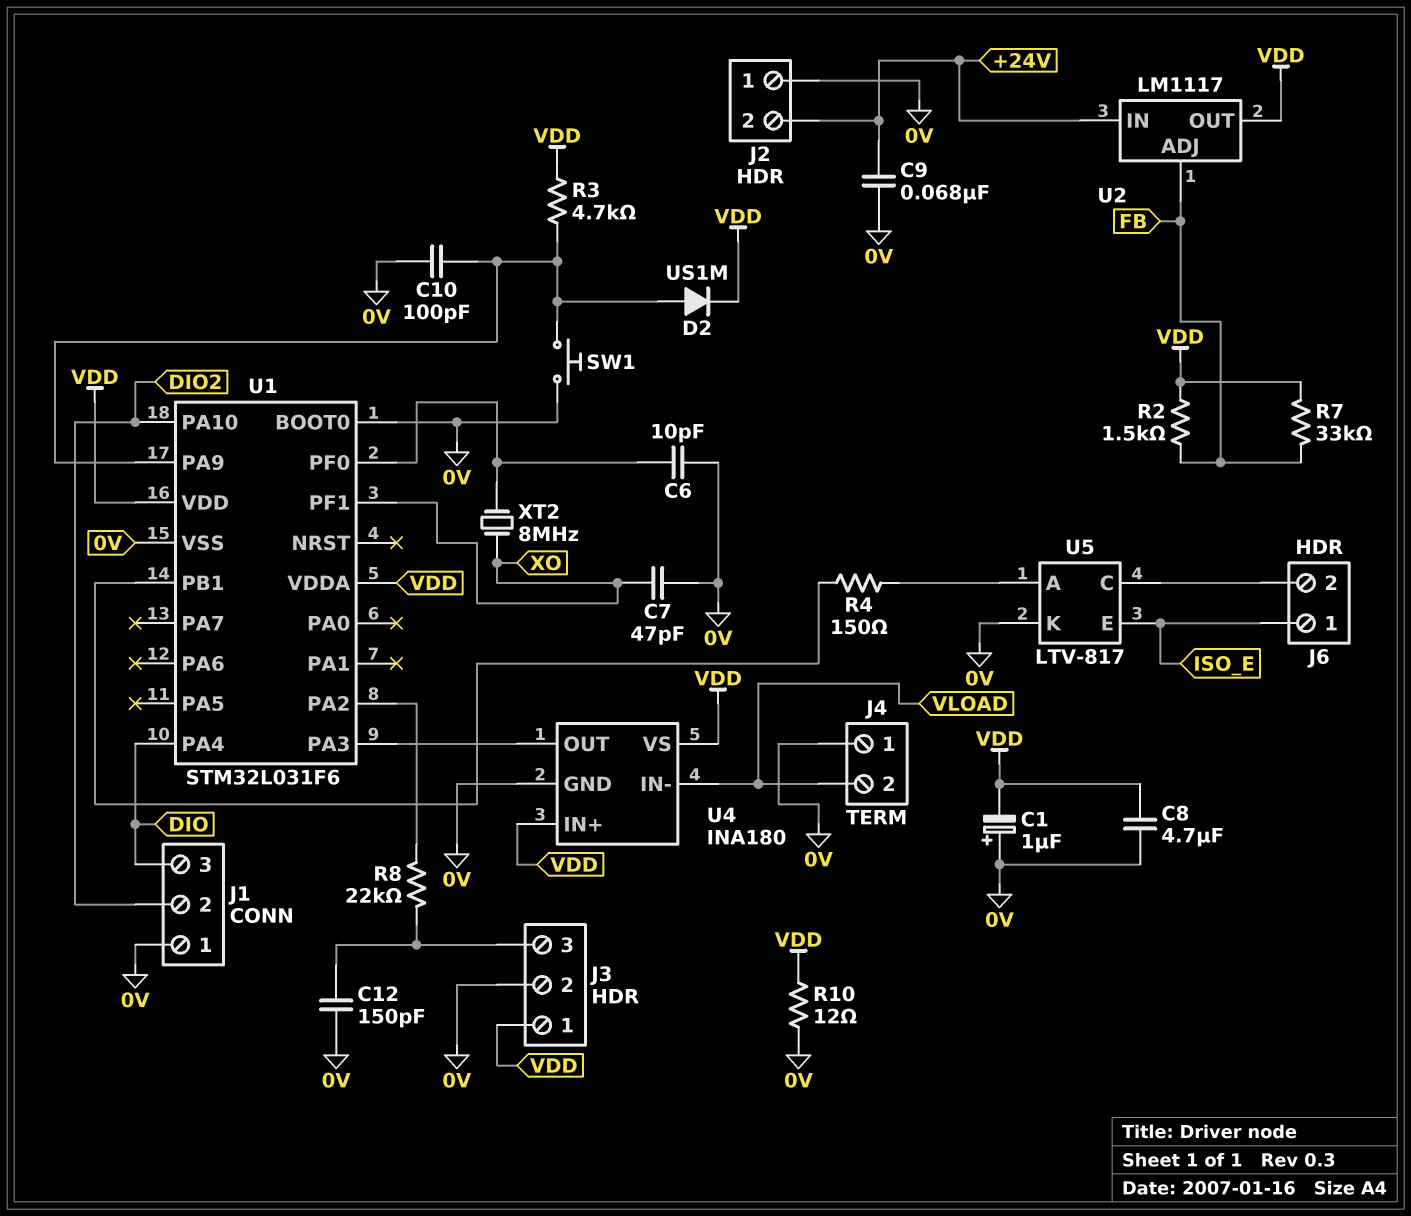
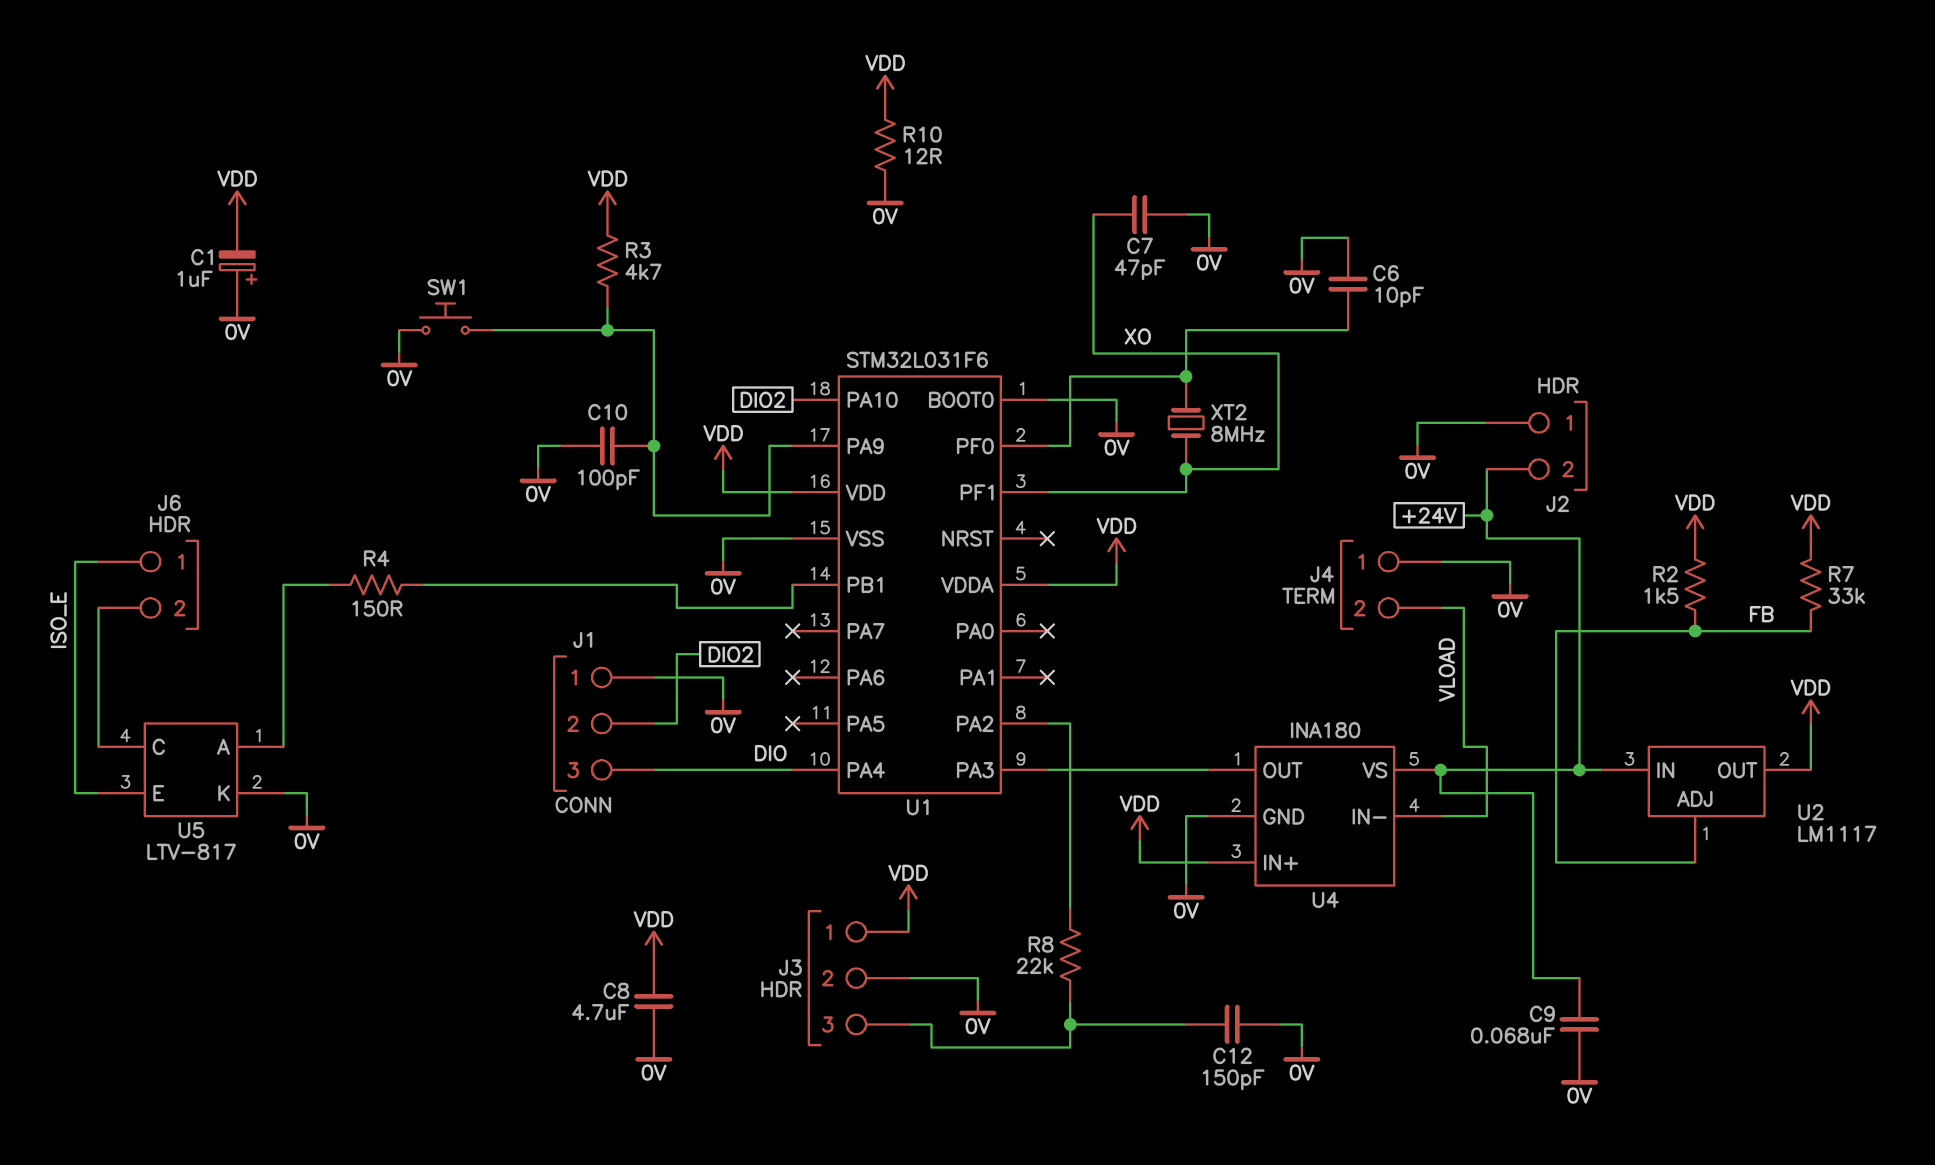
D2: diode US1M (A U1/PA9, K VDD) -> none
U4 pin VS: VDD -> +24V

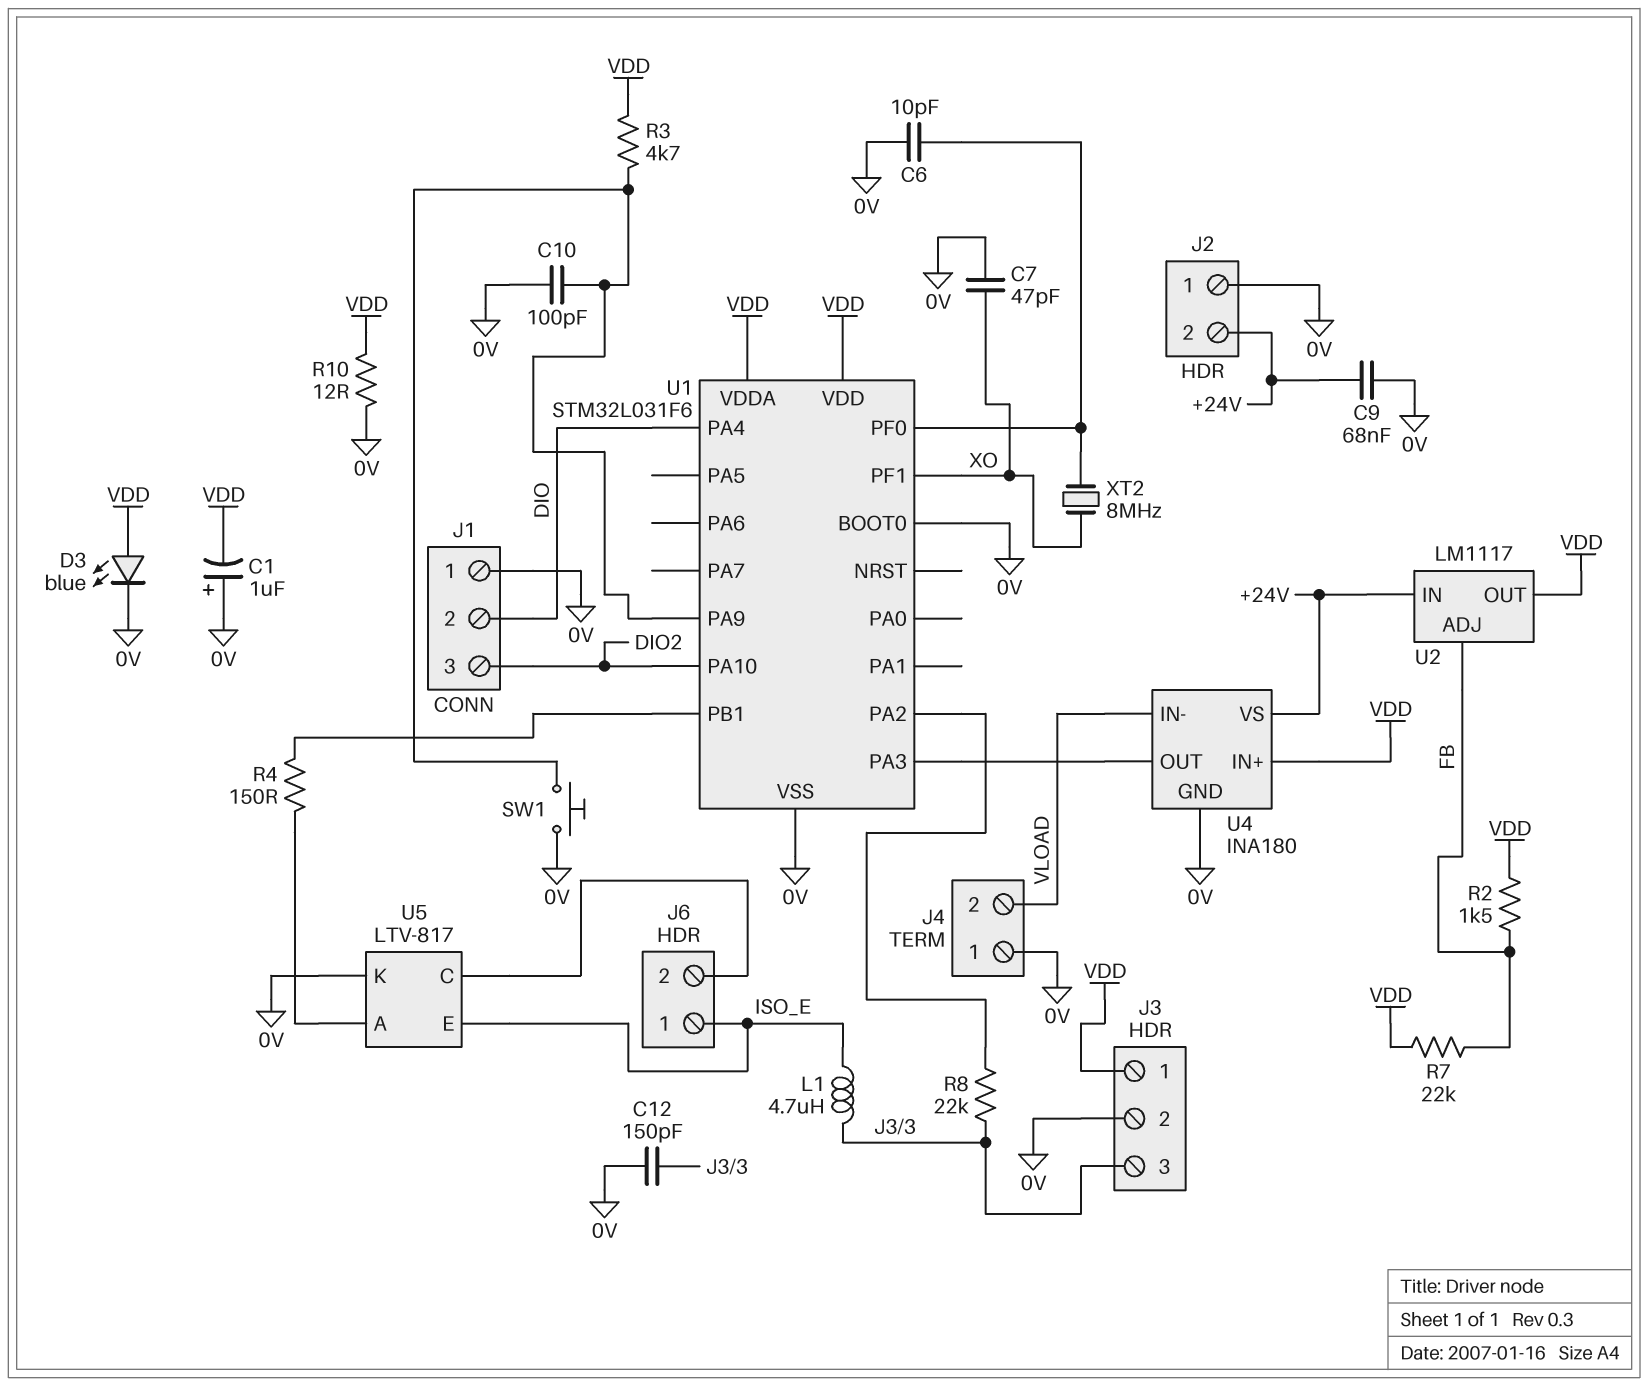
C8: 4.7uF (0V, VDD) -> none
D3: none -> LED blue (A VDD, K 0V)
J1 pin 2: DIO2 -> DIO
J1 pin 3: DIO -> DIO2
L1: none -> 4.7uH (ISO_E, J3/3)
R7: 33k (FB, VDD) -> 22k (FB, VDD)

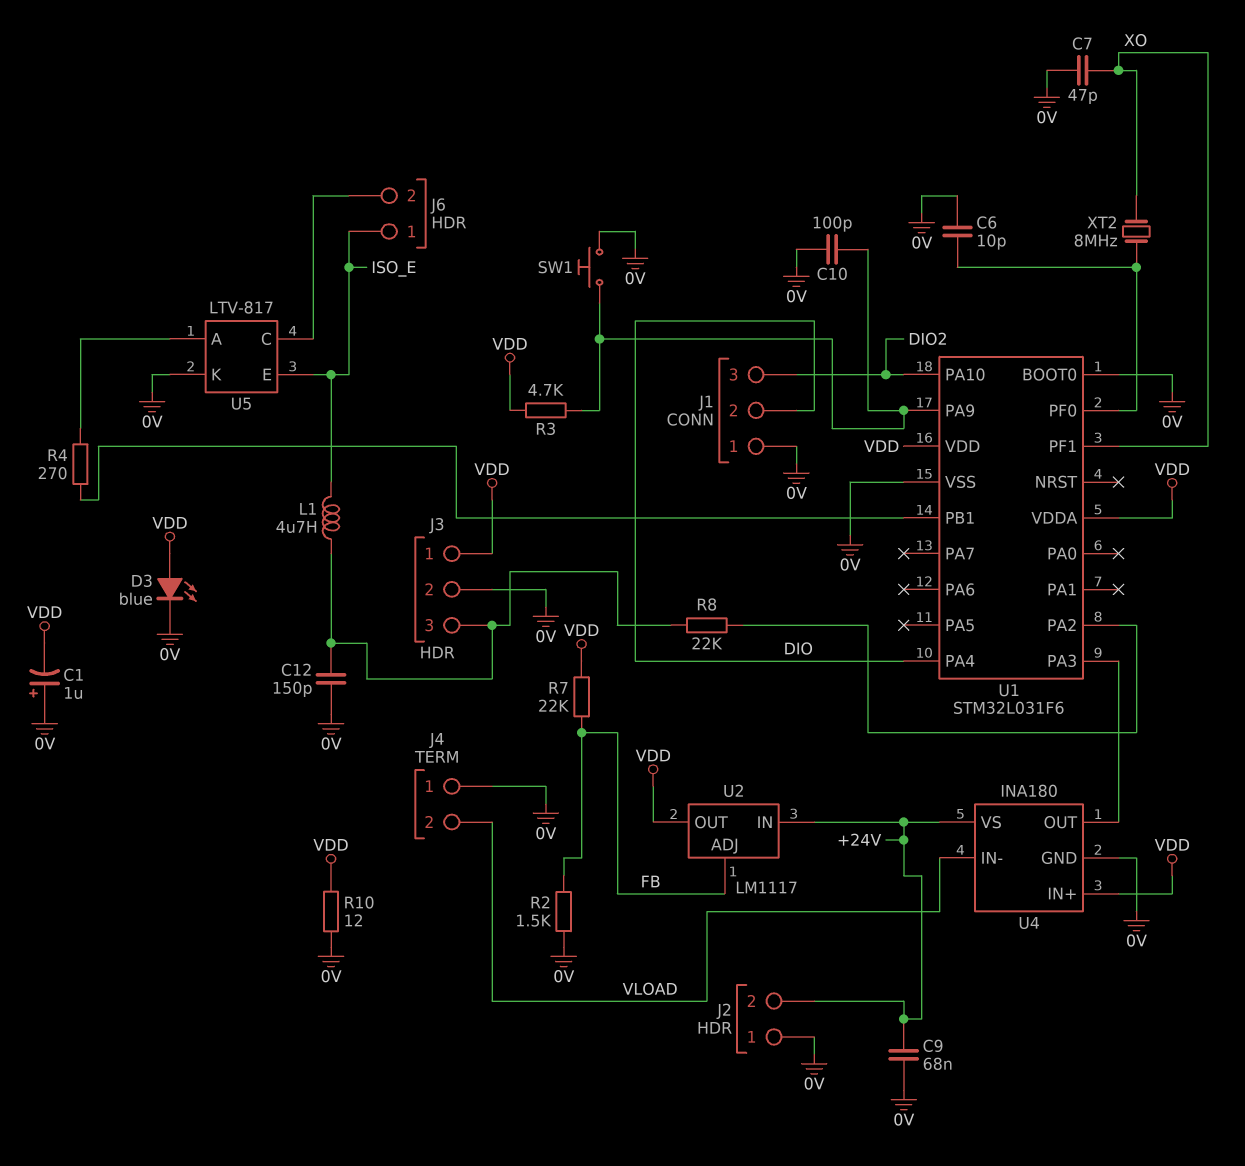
R2: 1.5k (FB, VDD) -> 1.5k (0V, FB)
R4: 150 (U1/PB1, U5/A) -> 270 (U1/PB1, U5/A)

